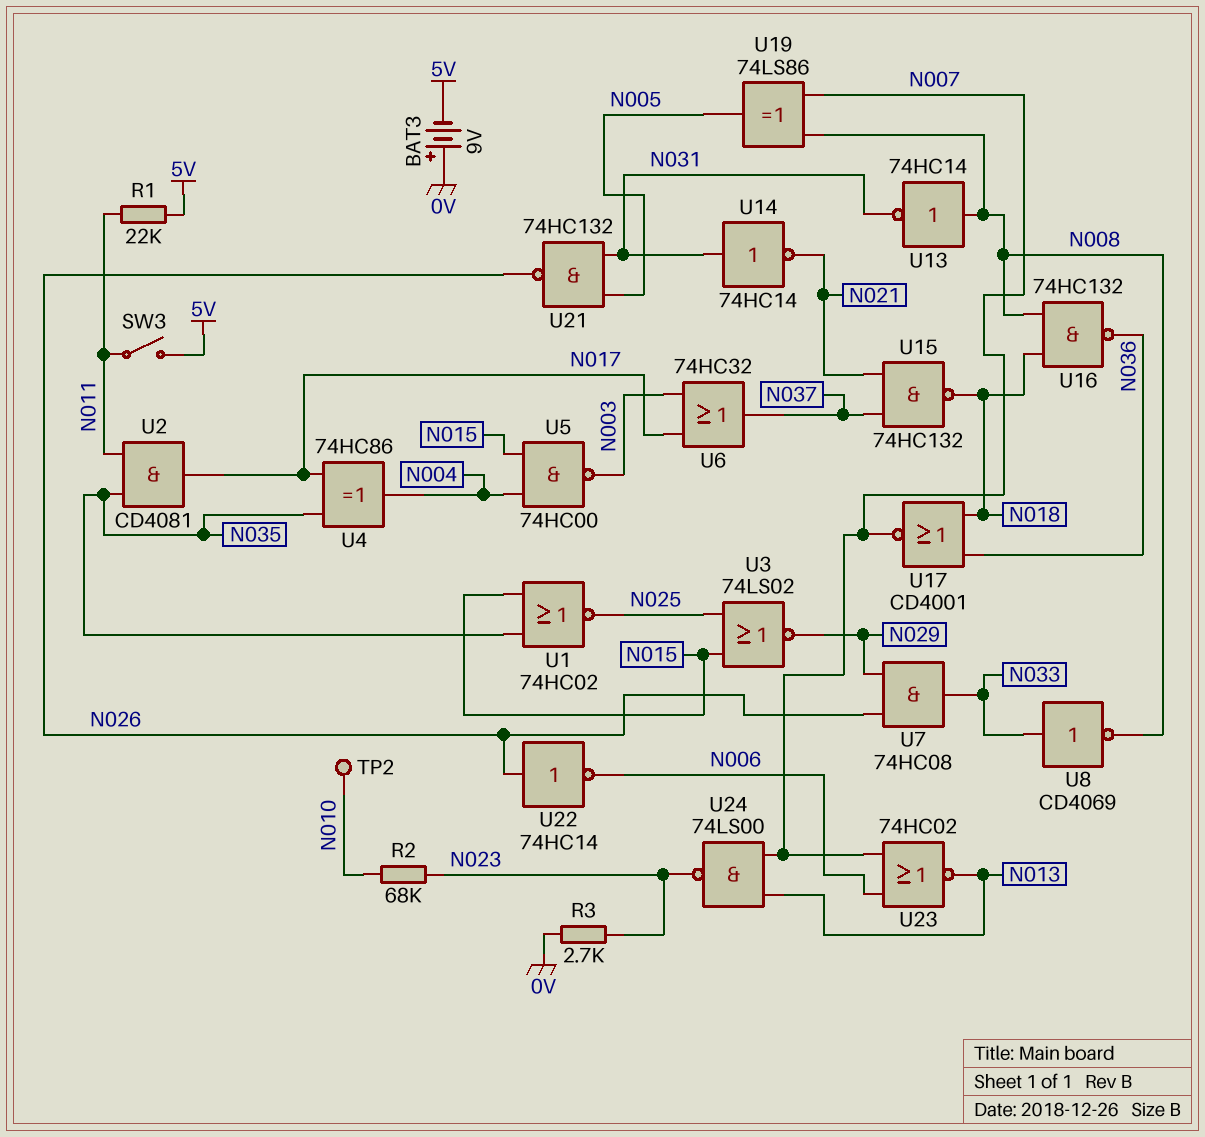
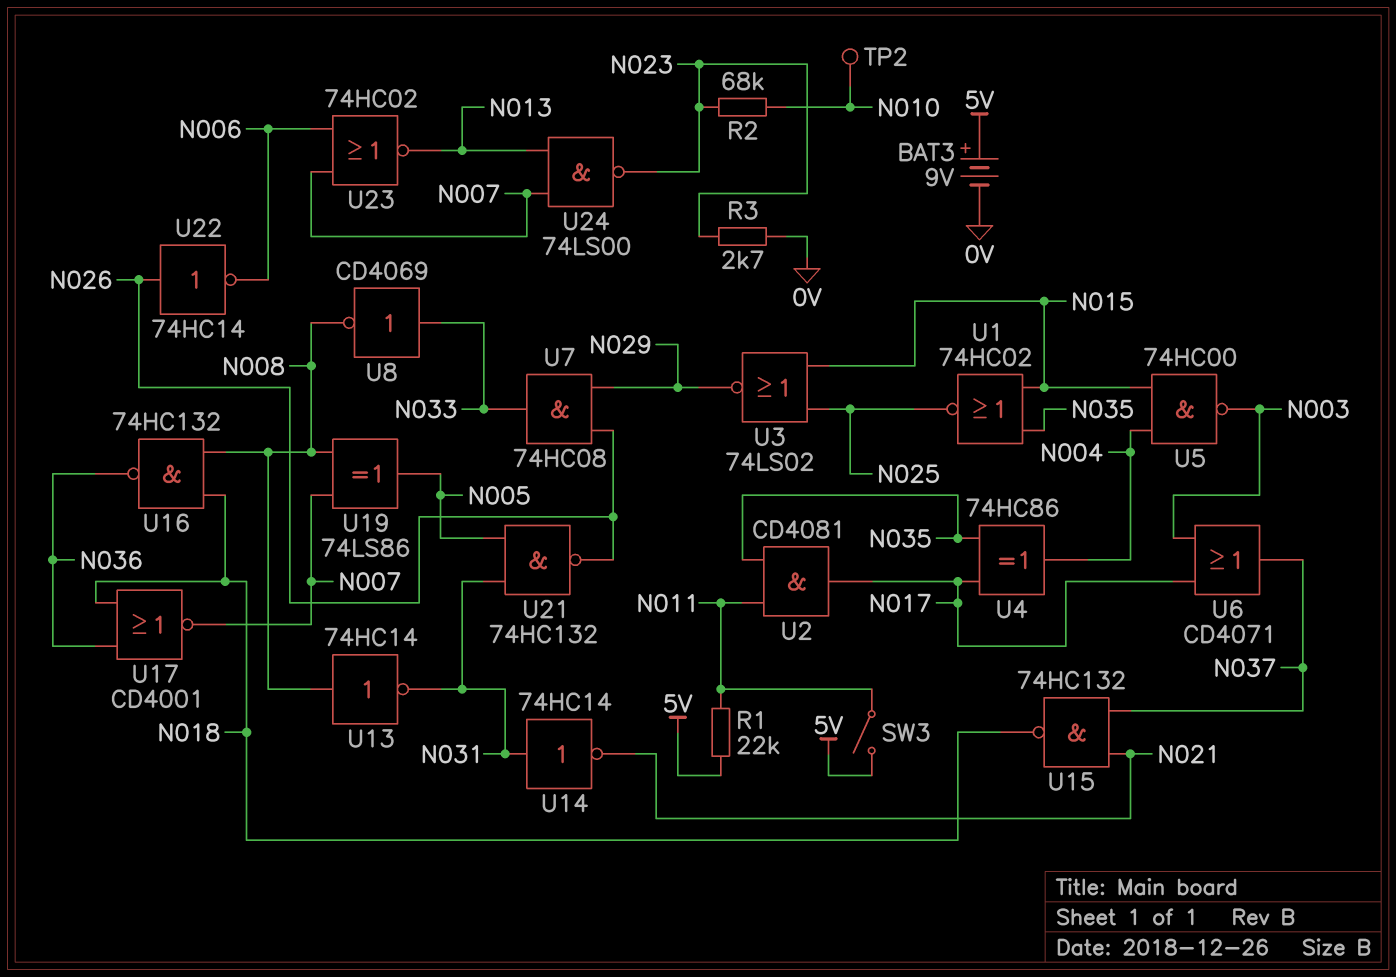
BAT3: 9V (plus 0V, minus 5V) -> 9V (plus 5V, minus 0V)
U6: OR 74HC32 (in N003, in N017, out N037) -> OR CD4071 (in N003, in N017, out N037)

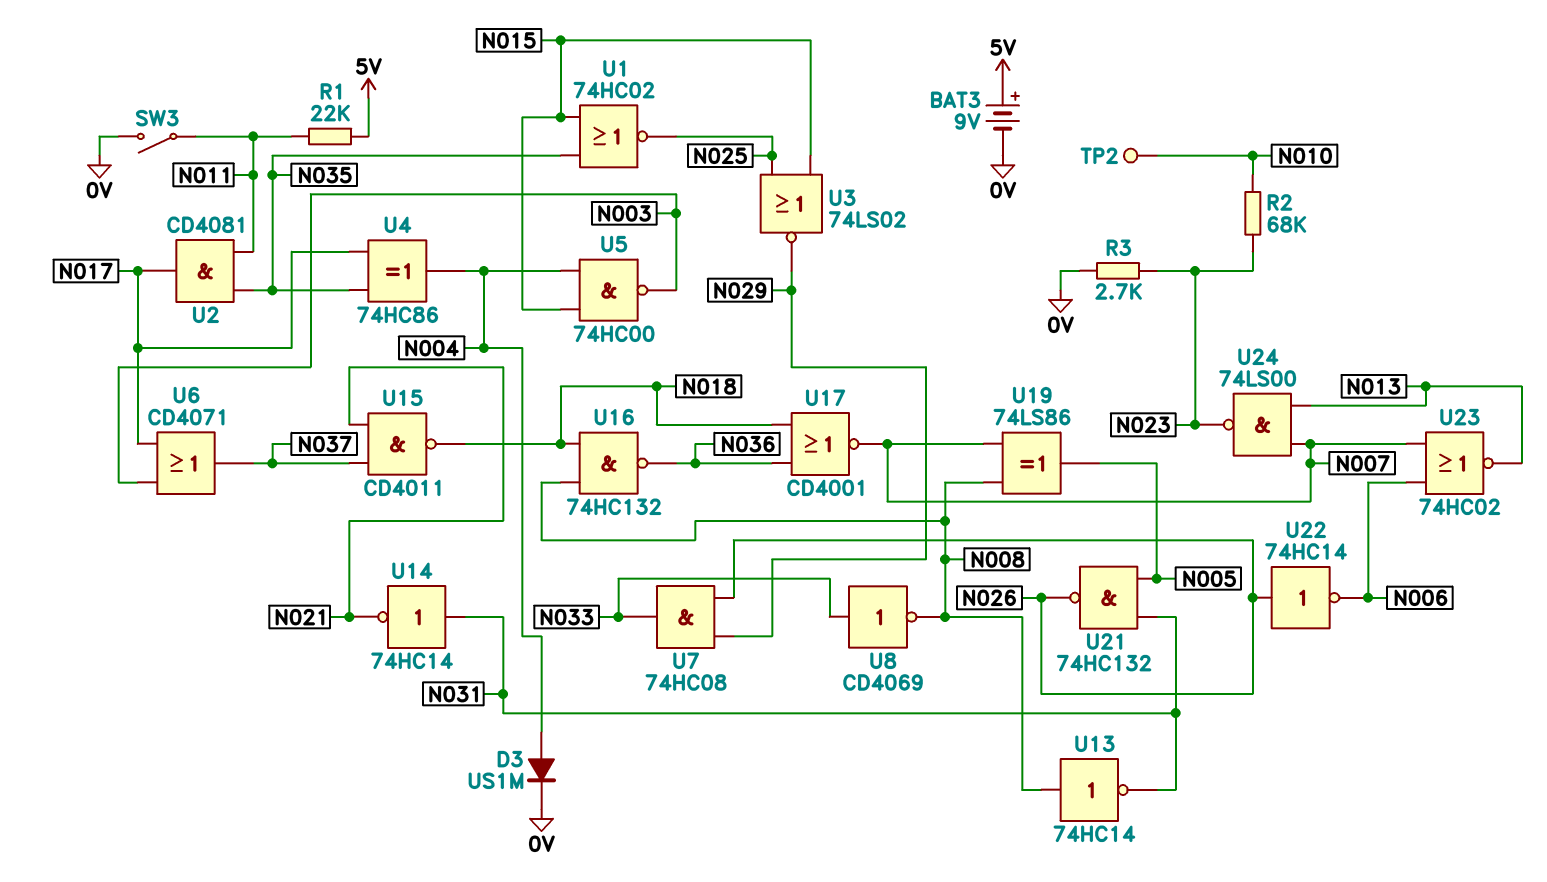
D3: none -> diode US1M (A N004, K 0V)
SW3: switch (5V, N011) -> switch (0V, N011)
U15: NAND 74HC132 (in N021, in N037, out N018) -> NAND CD4011 (in N021, in N037, out N018)

